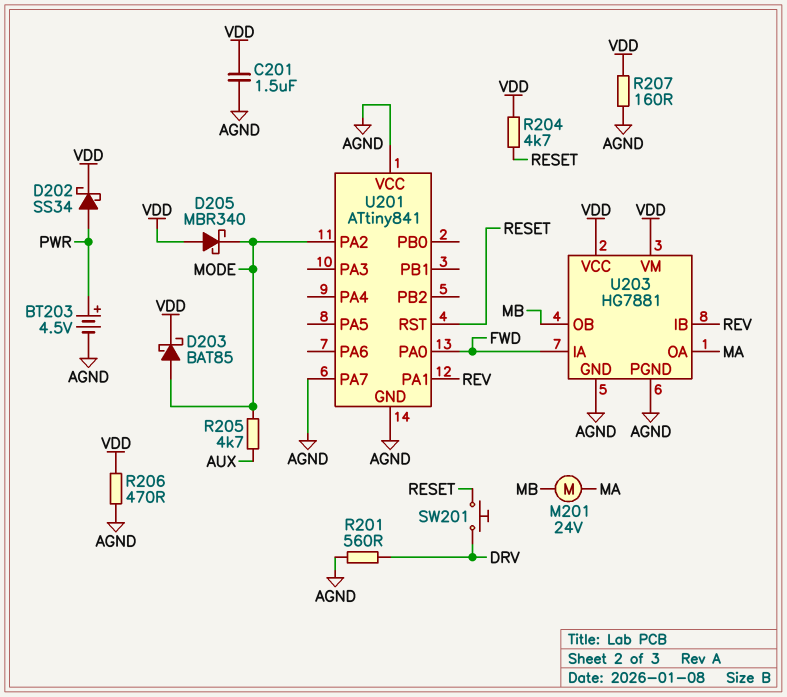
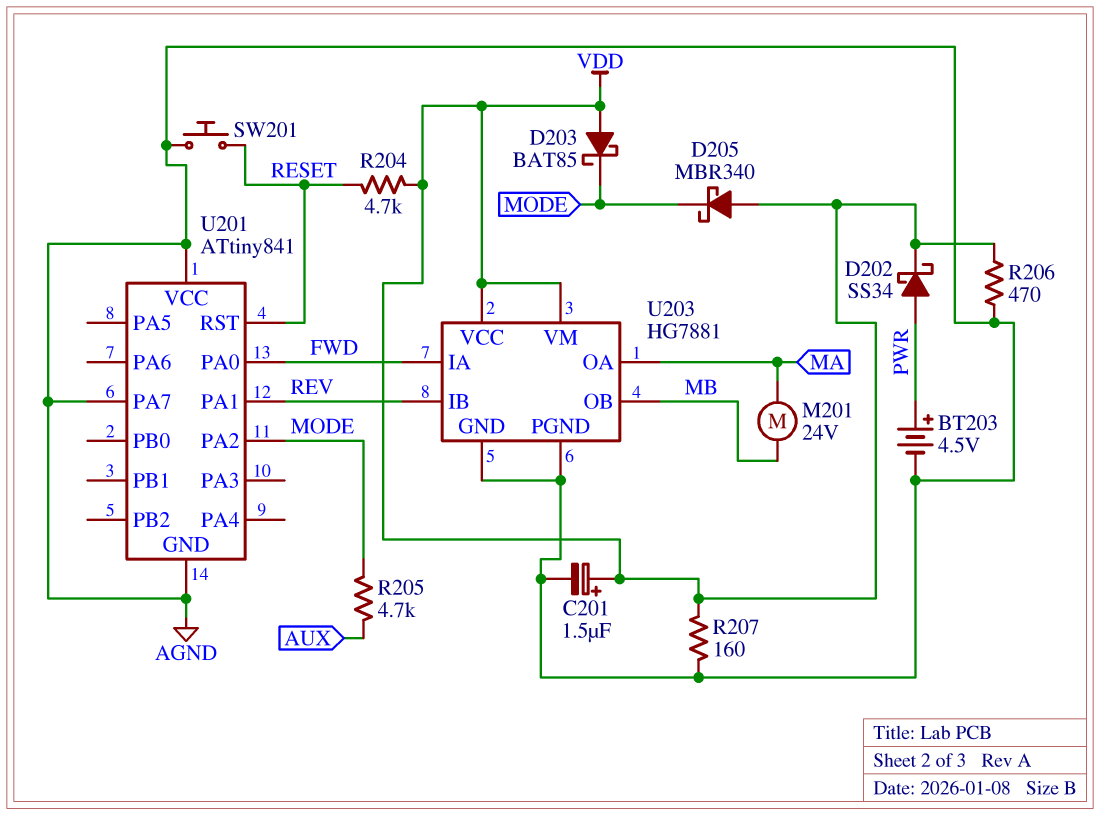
C201: 1.5uF (AGND, VDD) -> 1.5uF (plus VDD, minus AGND)
D203: schottky BAT85 (A MODE, K VDD) -> schottky BAT85 (A VDD, K MODE)
R201: 560 (AGND, DRV) -> none
SW201: button (DRV, RESET) -> button (AGND, RESET)

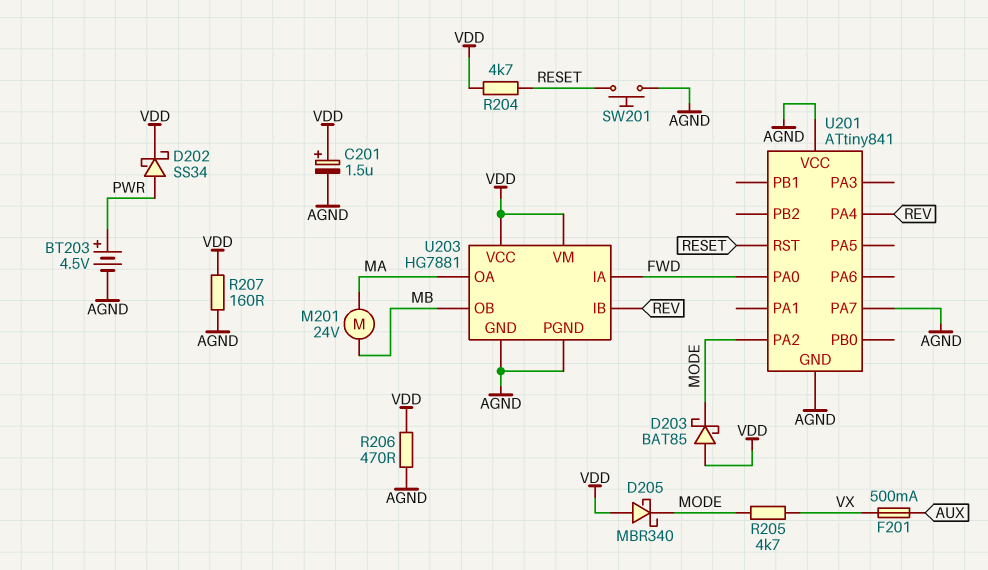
F201: none -> 500mA (AUX, VX)
R205: 4.7k (AUX, MODE) -> 4.7k (MODE, VX)
U201 pin PA1: REV -> none
U201 pin PA4: none -> REV

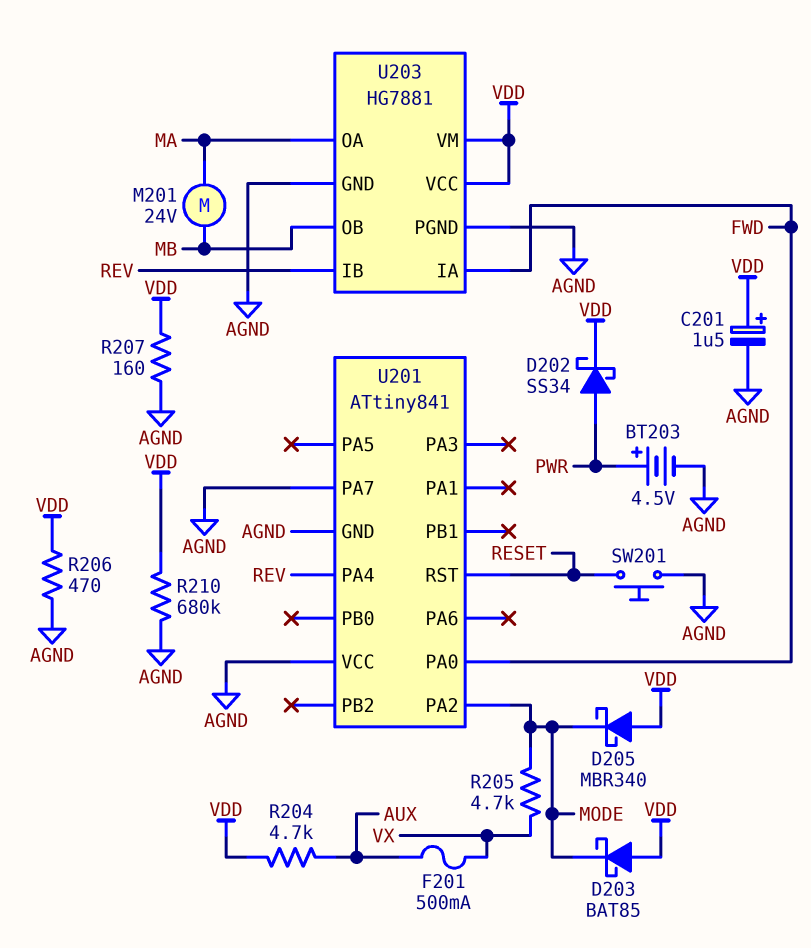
R204: 4.7k (RESET, VDD) -> 4.7k (AUX, VDD)
R210: none -> 680k (AGND, VDD)

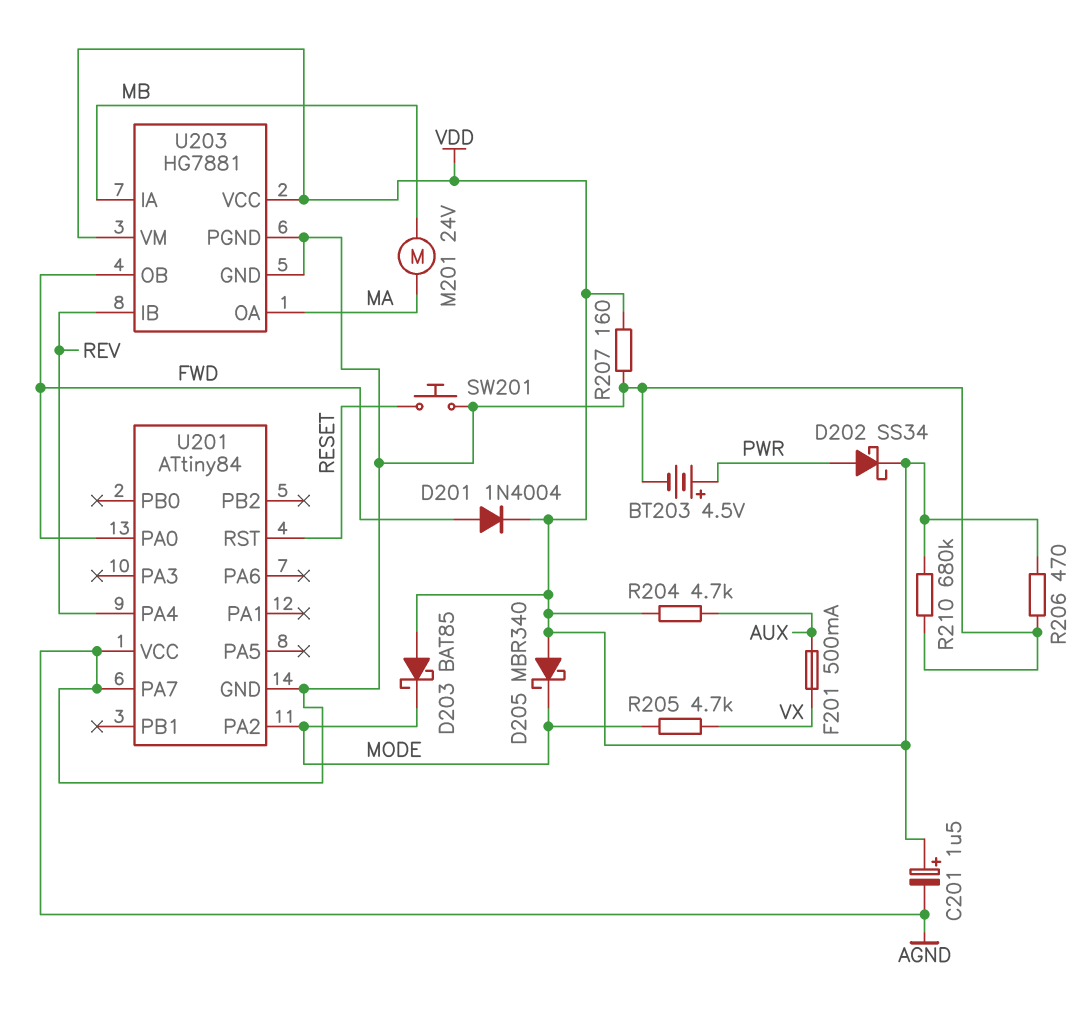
D201: none -> diode 1N4004 (A FWD, K VDD)
U201: ATtiny841 -> ATtiny84
U203 pin IA: FWD -> MB
U203 pin OB: MB -> FWD

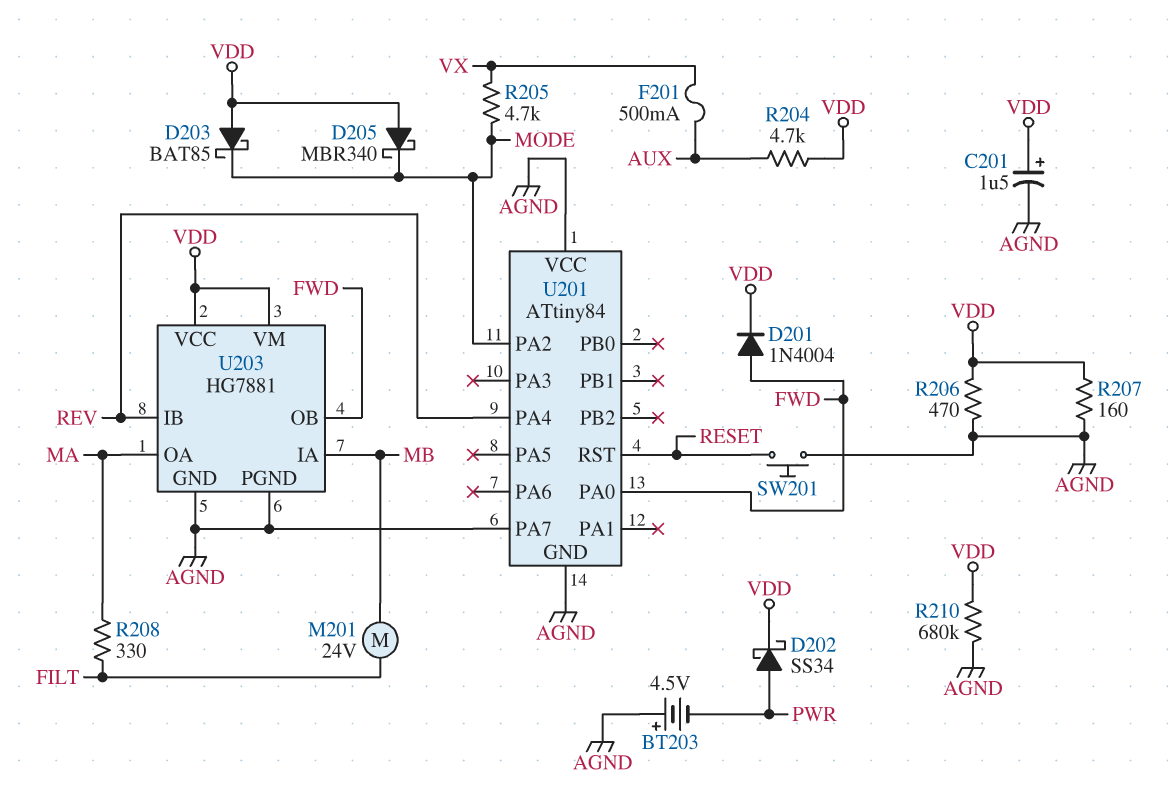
BT203: 4.5V (plus PWR, minus AGND) -> 4.5V (plus AGND, minus PWR)
M201: motor 24V (MA, MB) -> motor 24V (FILT, MB)
R208: none -> 330 (FILT, MA)

